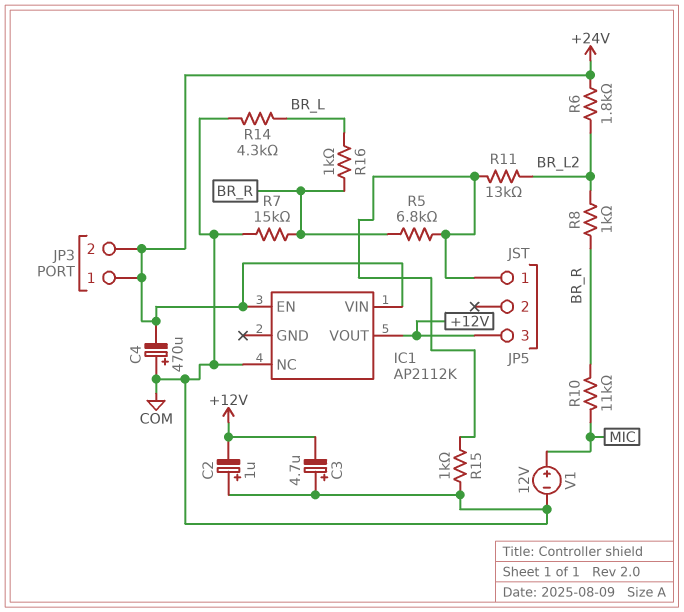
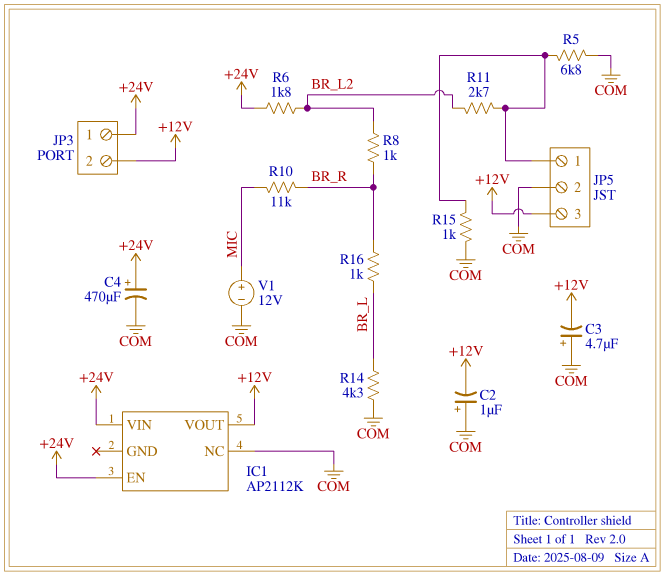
C4: 470uF (plus COM, minus +24V) -> 470uF (plus +24V, minus COM)
JP3 pin 2: +24V -> +12V
JP5 pin 2: none -> COM
R5: 6.8k (BR_R, JP5/1) -> 6.8k (COM, JP5/1)
R7: 15k (BR_R, COM) -> none
R11: 13k (BR_L2, JP5/1) -> 2.7k (BR_L2, JP5/1)

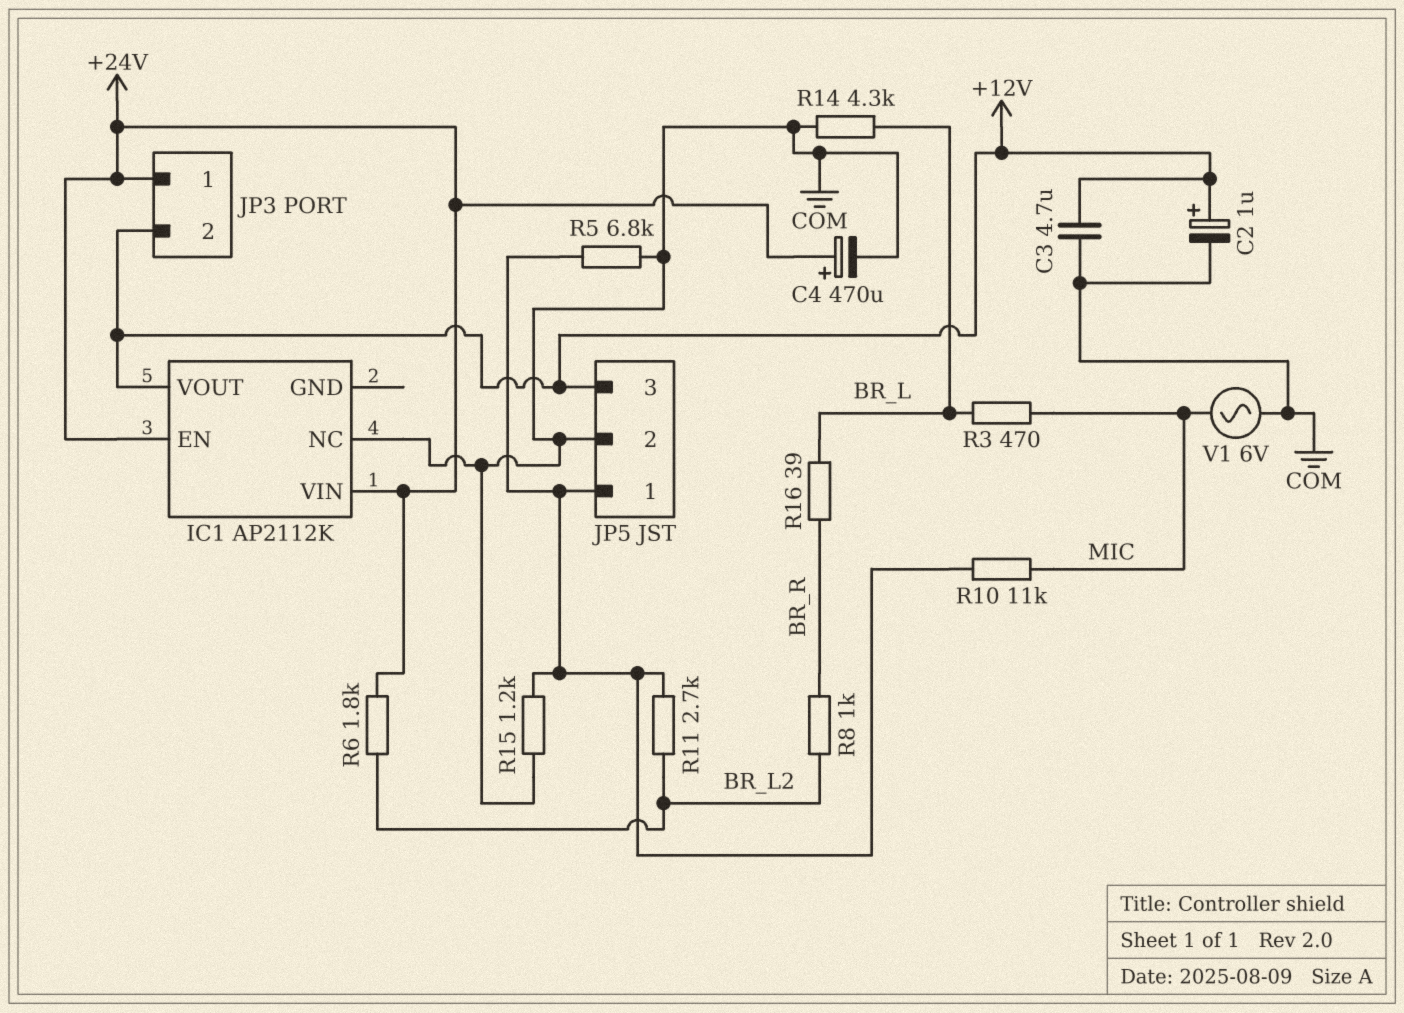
C2: 1uF (plus COM, minus +12V) -> 1uF (plus +12V, minus COM)
C3: 4.7uF (plus COM, minus +12V) -> 4.7uF (+12V, COM)
R3: none -> 470 (BR_L, MIC)
R10: 11k (BR_R, MIC) -> 11k (JP5/1, MIC)
R15: 1k (COM, JP5/1) -> 1.2k (COM, JP5/1)
R16: 1k (BR_L, BR_R) -> 39 (BR_L, BR_R)
V1: 12V (plus MIC, minus COM) -> AC 6V (COM, MIC)

